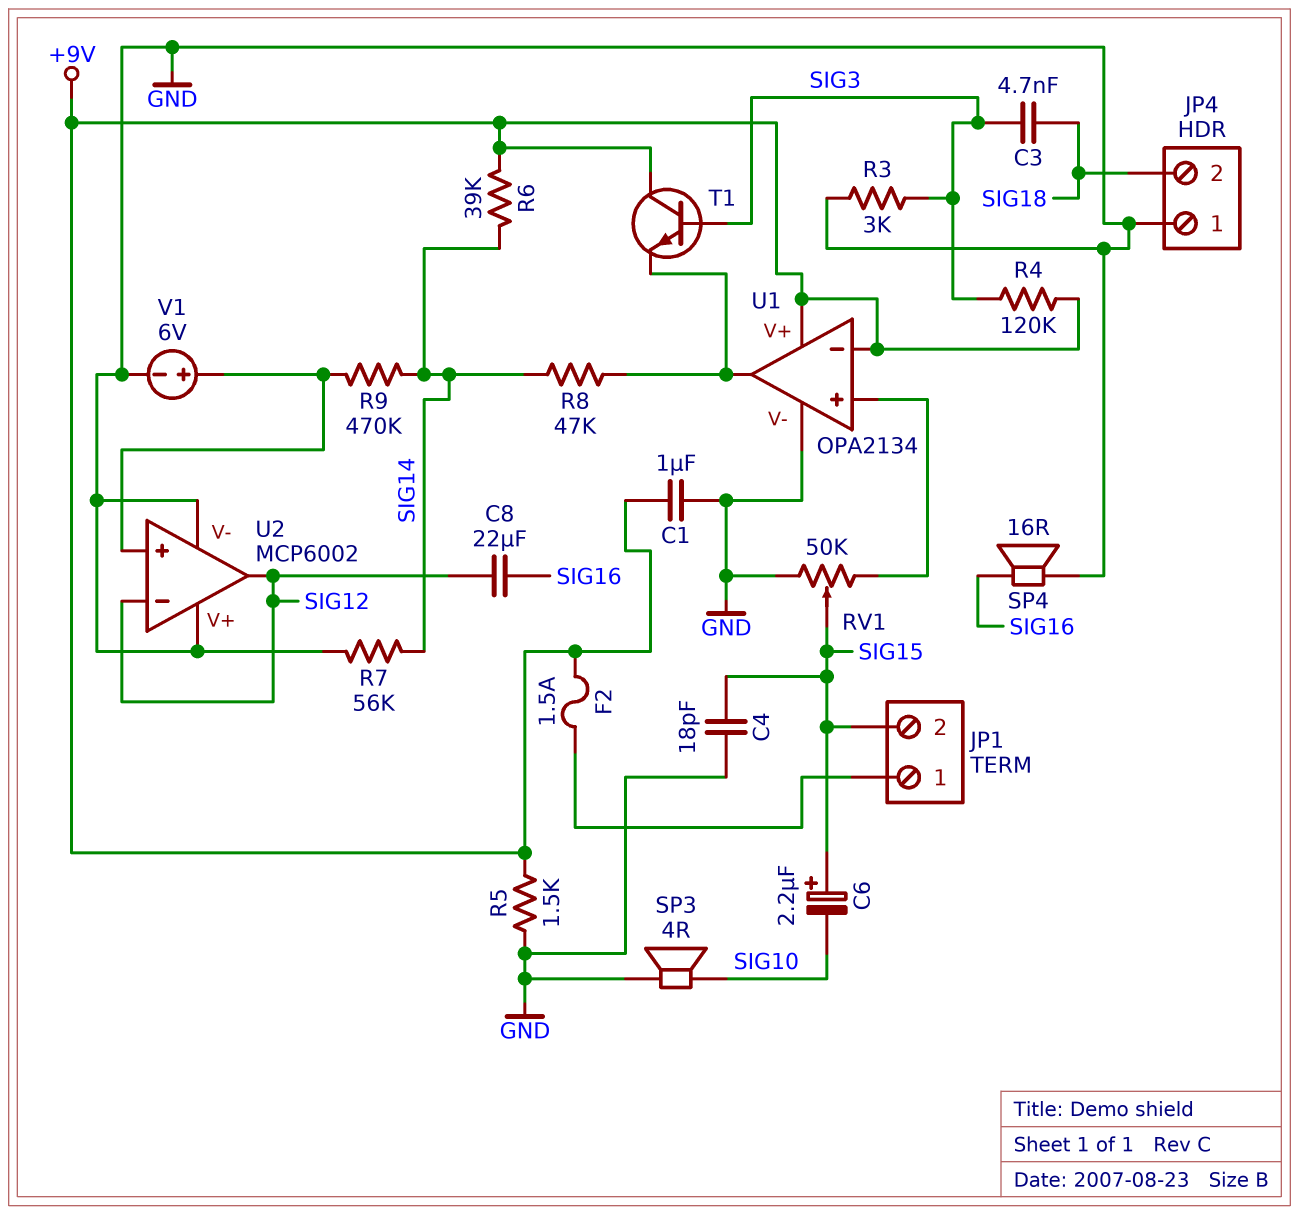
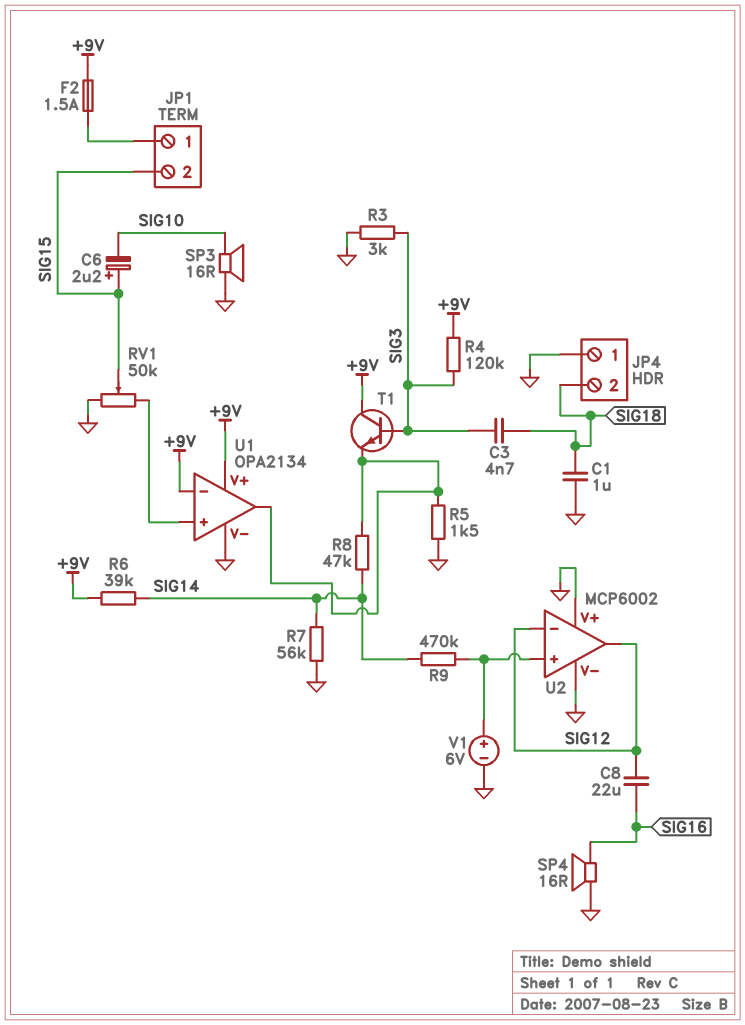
C1: 1uF (+9V, GND) -> 1uF (GND, SIG18)
C4: 18pF (GND, SIG15) -> none
R5: 1.5k (+9V, GND) -> 1.5k (GND, U1/out)
SP3: speaker 4R (GND, SIG10) -> speaker 16R (GND, SIG10)

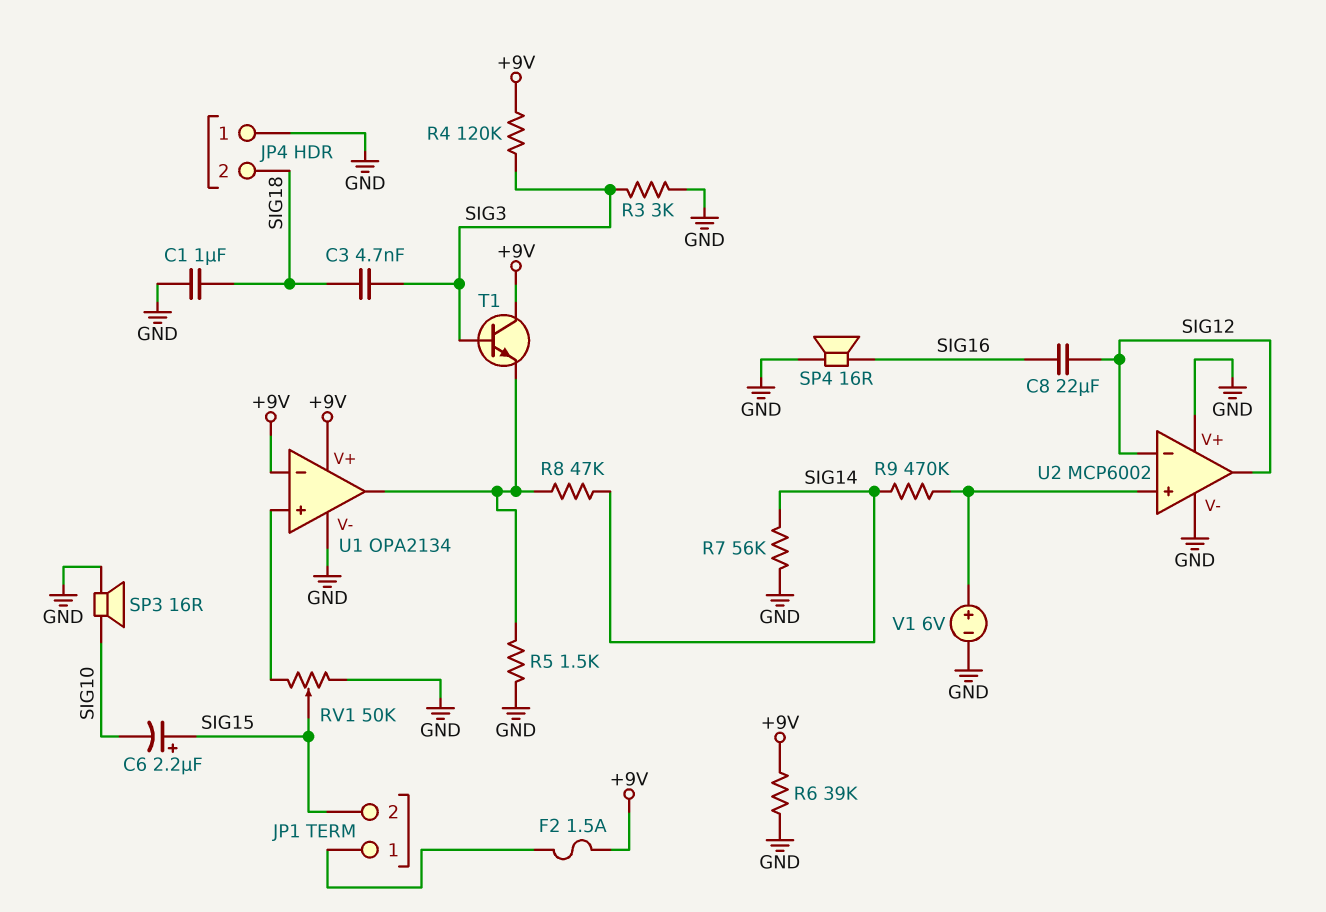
R6: 39k (+9V, SIG14) -> 39k (+9V, GND)

